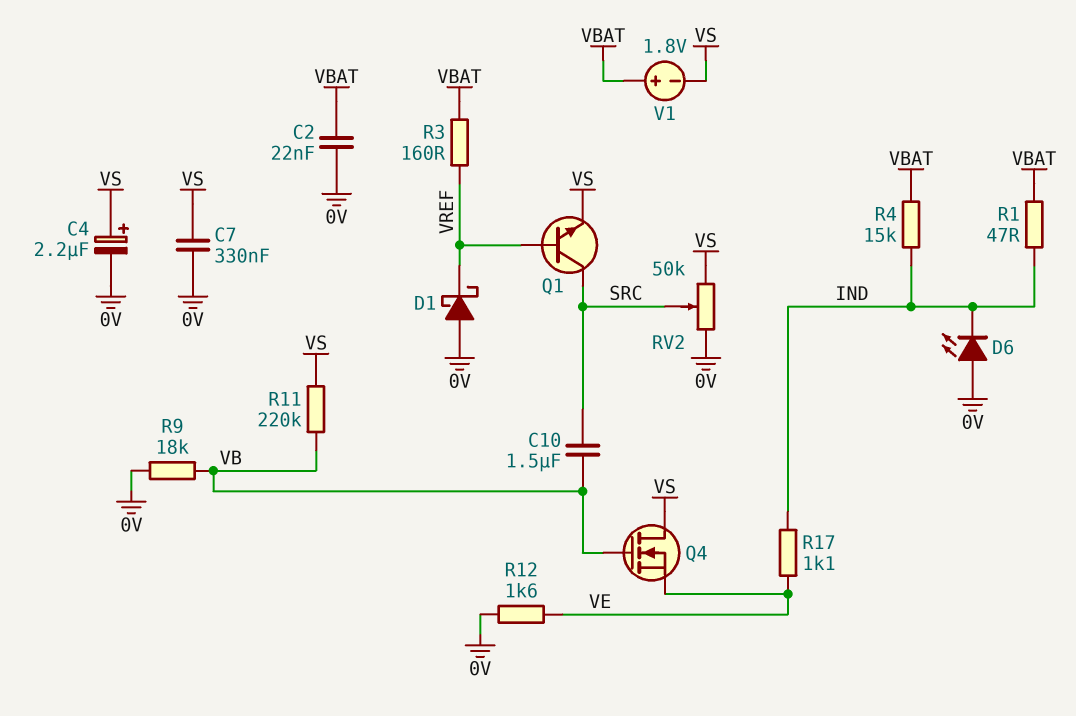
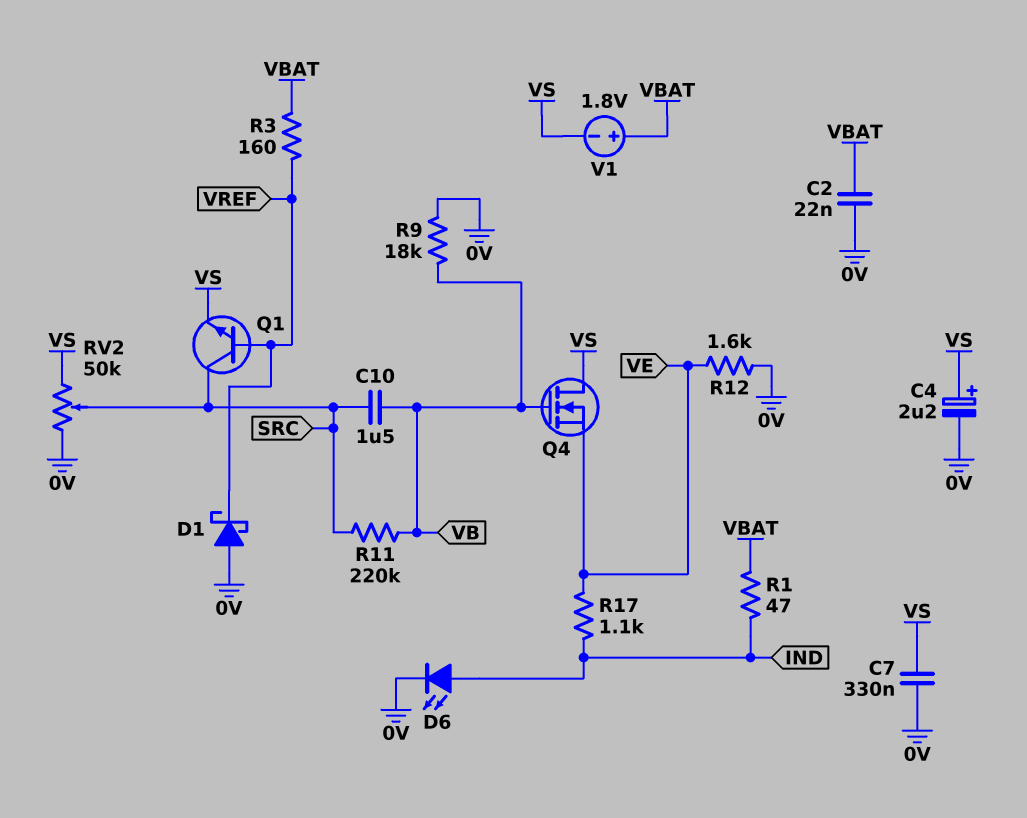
D6: LED (A 0V, K IND) -> LED (A IND, K 0V)
R4: 15k (IND, VBAT) -> none
R11: 220k (VB, VS) -> 220k (SRC, VB)

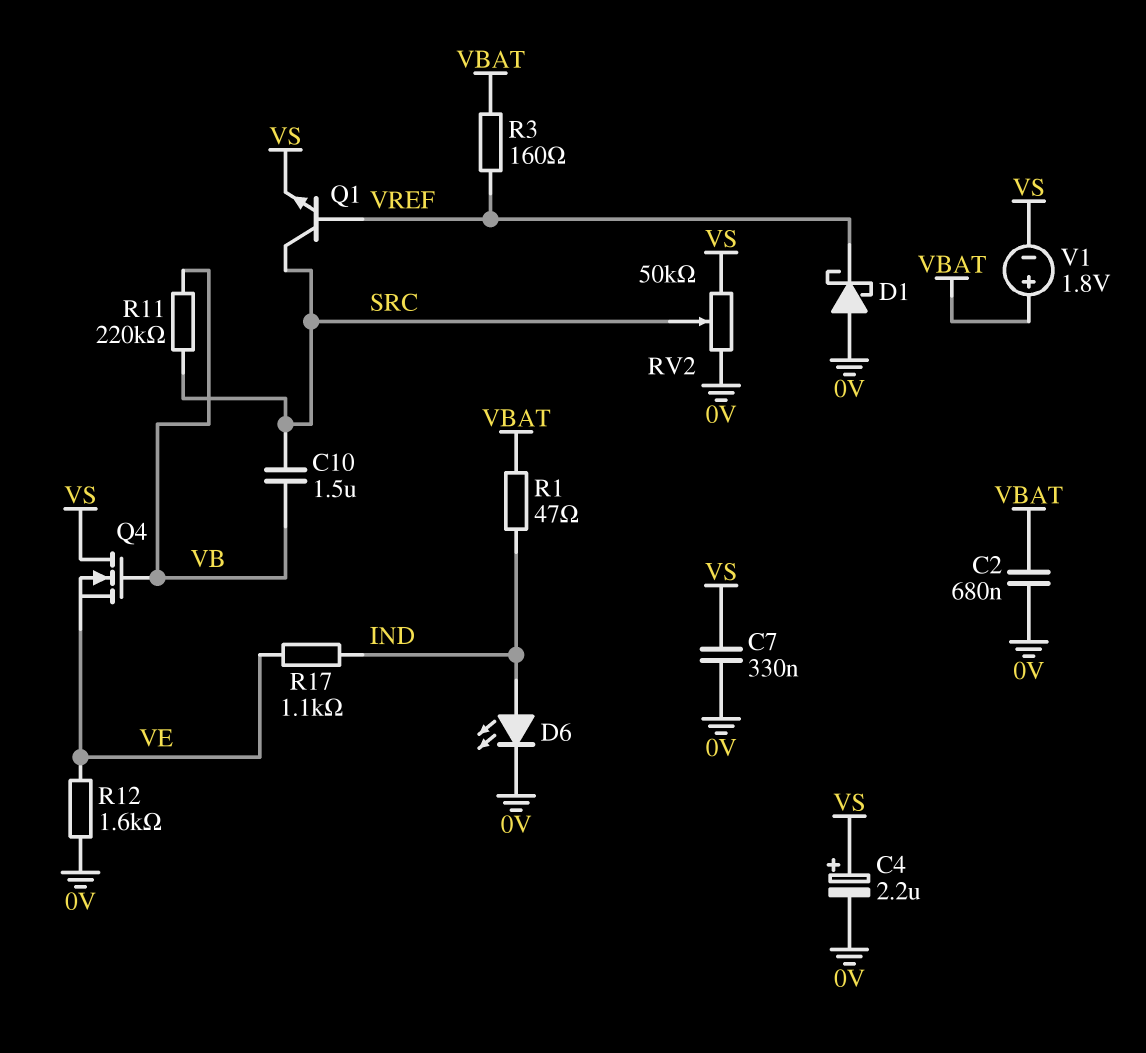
C2: 22nF (0V, VBAT) -> 680nF (0V, VBAT)
R9: 18k (0V, VB) -> none

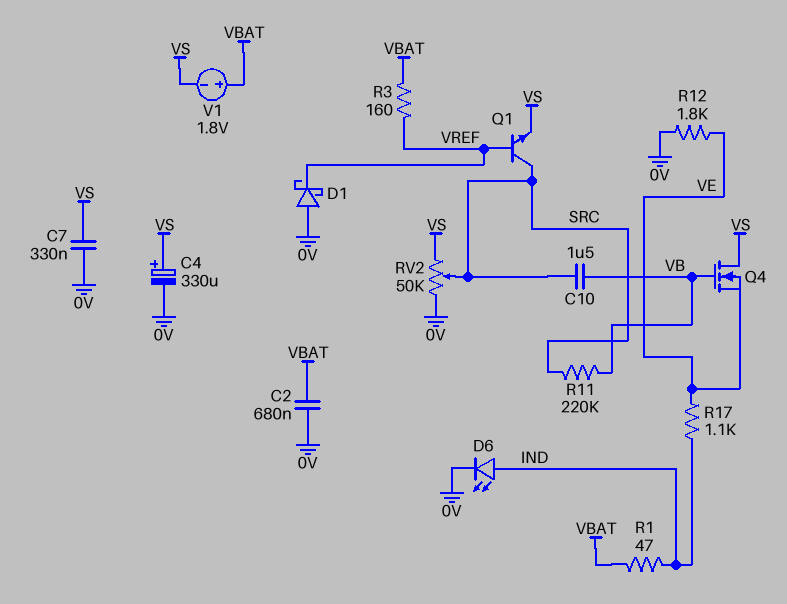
C4: 2.2uF (plus VS, minus 0V) -> 330uF (plus VS, minus 0V)
R12: 1.6k (0V, VE) -> 1.8k (0V, VE)

